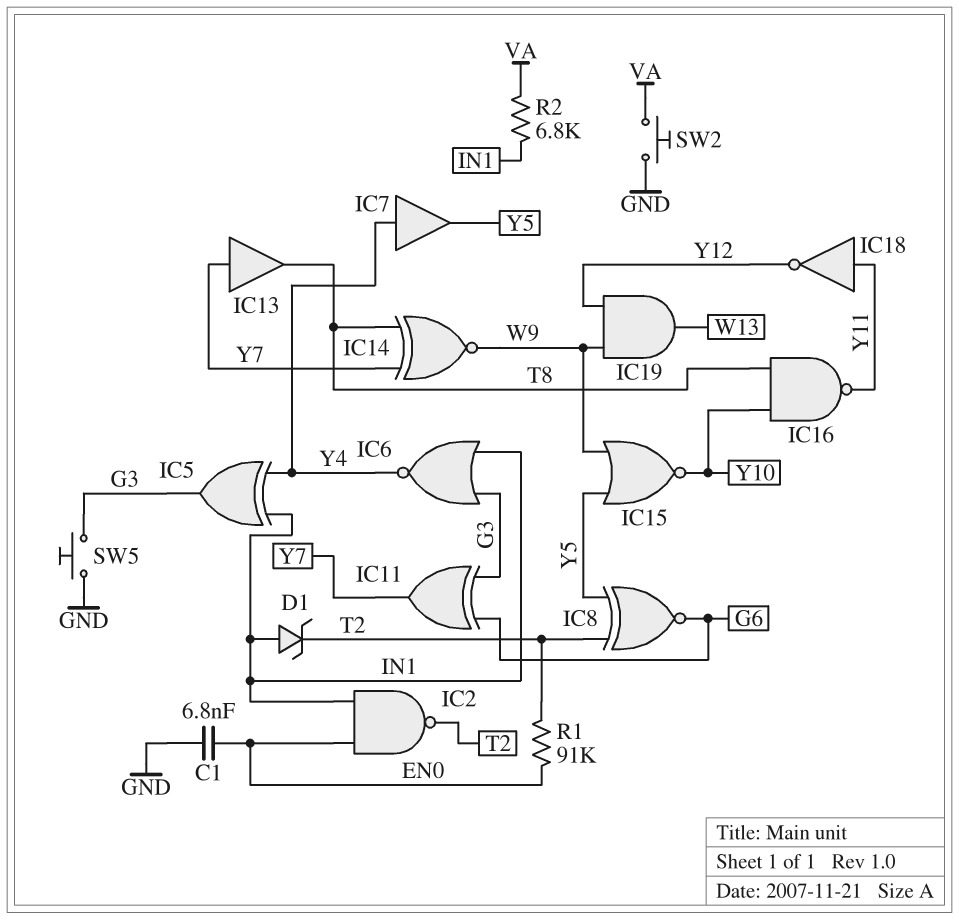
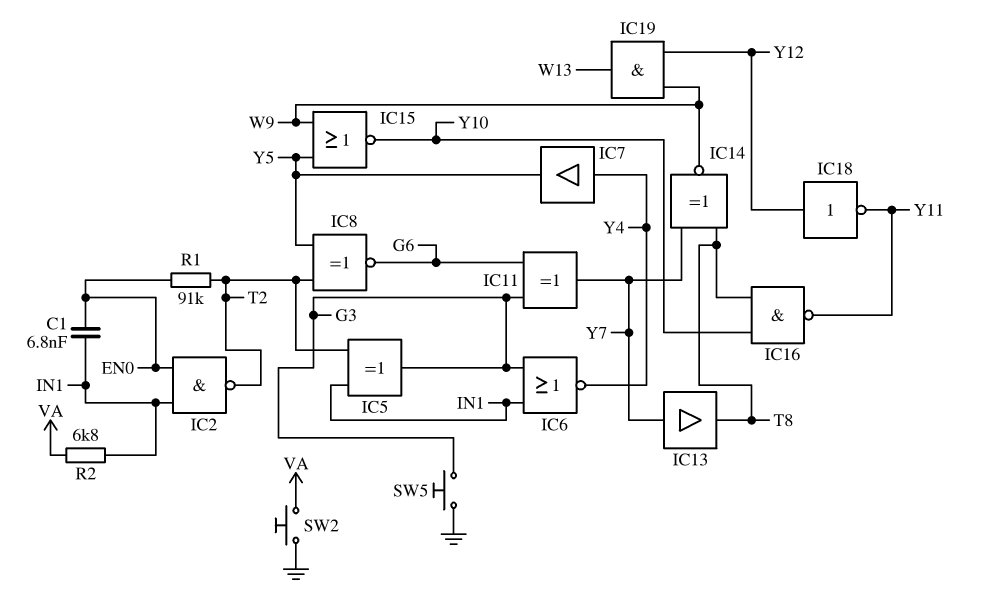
C1: 6.8nF (EN0, GND) -> 6.8nF (EN0, IN1)
D1: zener (A IN1, K T2) -> none
IC5: XOR (in IN1, in Y4, out G3) -> XOR (in IN1, in T2, out G3)
IC18: NOT (in Y11, out Y12) -> NOT (in Y12, out Y11)

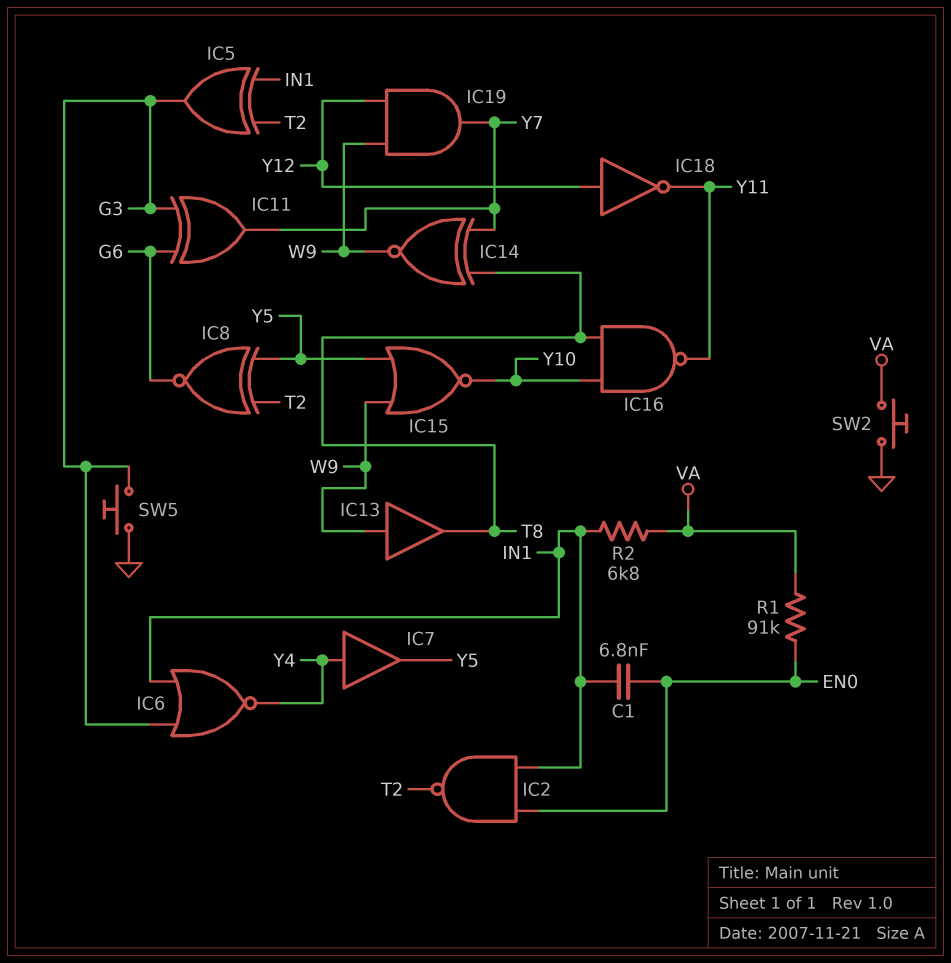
IC13: buffer (in Y7, out T8) -> buffer (in W9, out T8)
IC19: AND (in W9, in Y12, out W13) -> AND (in W9, in Y12, out Y7)
R1: 91k (EN0, T2) -> 91k (EN0, VA)

